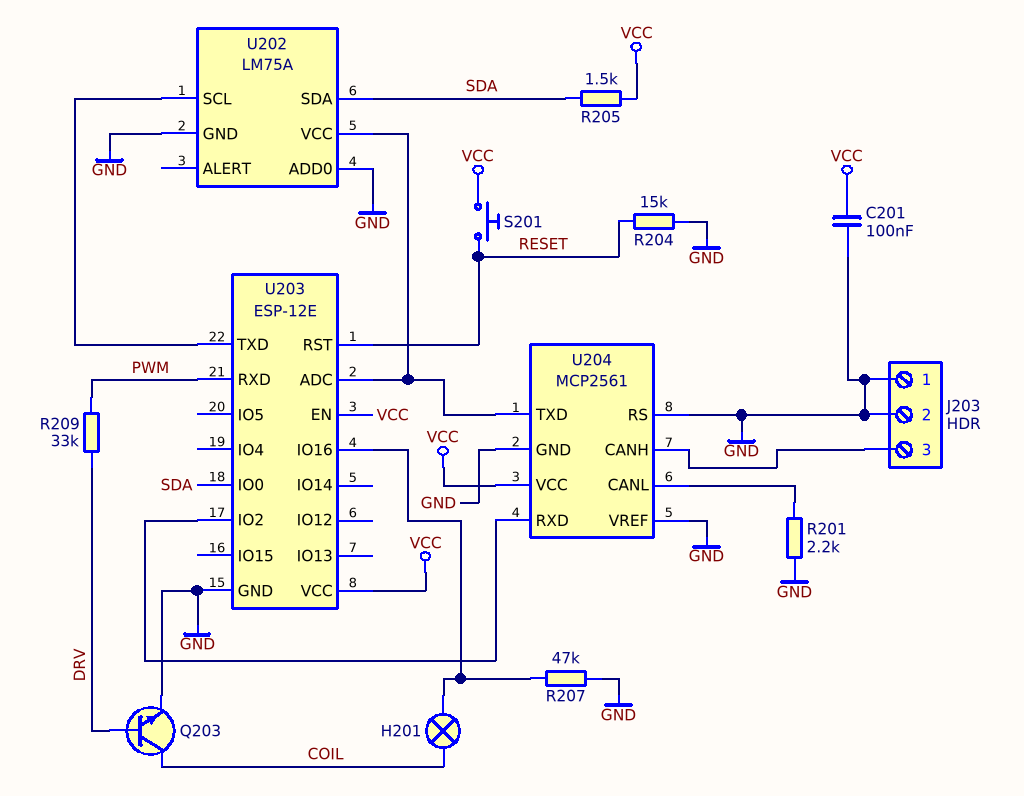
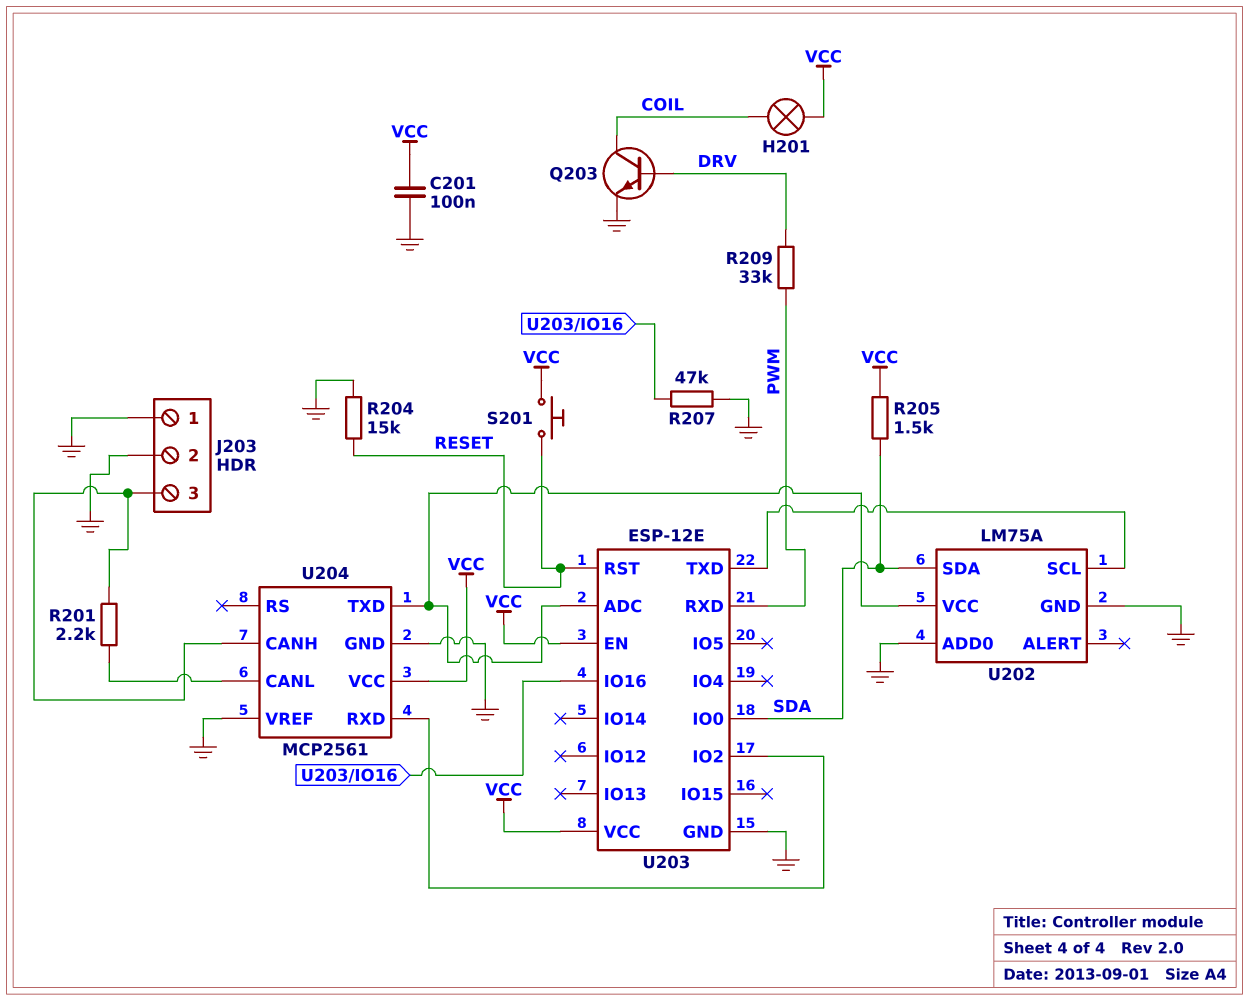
H201: lamp (COIL, U203/IO16) -> lamp (COIL, VCC)
R201: 2.2k (GND, U204/CANL) -> 2.2k (J203/3, U204/CANL)
U204 pin RS: GND -> none

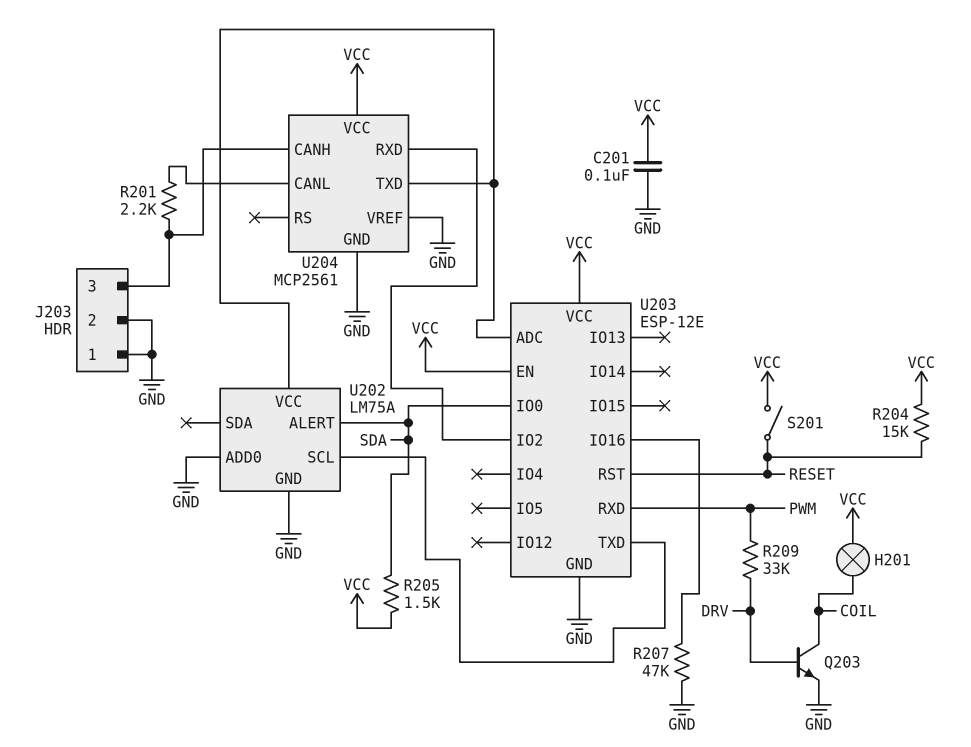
R204: 15k (GND, RESET) -> 15k (RESET, VCC)
S201: button (RESET, VCC) -> switch (RESET, VCC)
U202 pin ALERT: none -> SDA
U202 pin SDA: SDA -> none

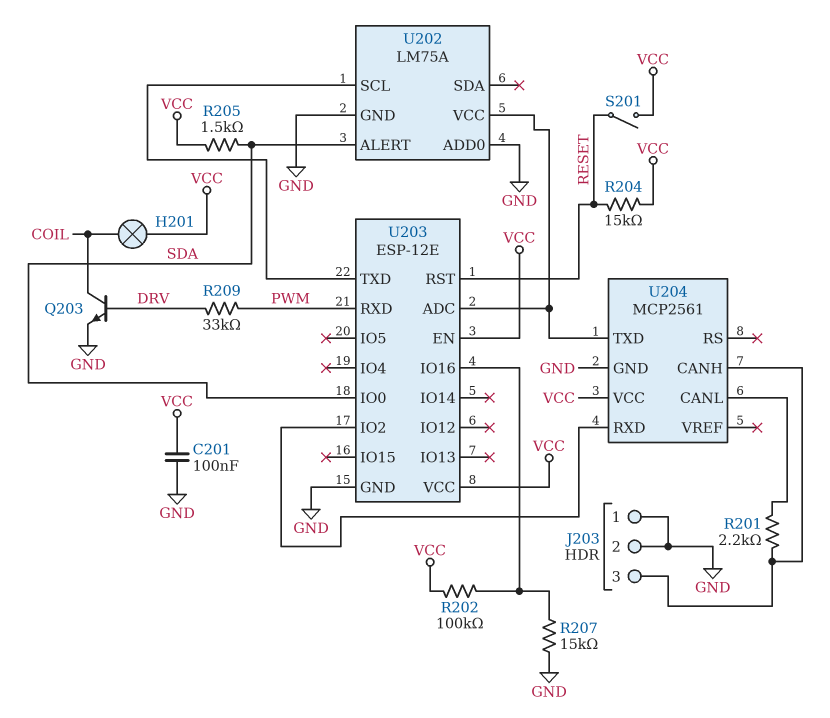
R202: none -> 100k (U203/IO16, VCC)
R207: 47k (GND, U203/IO16) -> 15k (GND, U203/IO16)
U204 pin VREF: GND -> none

